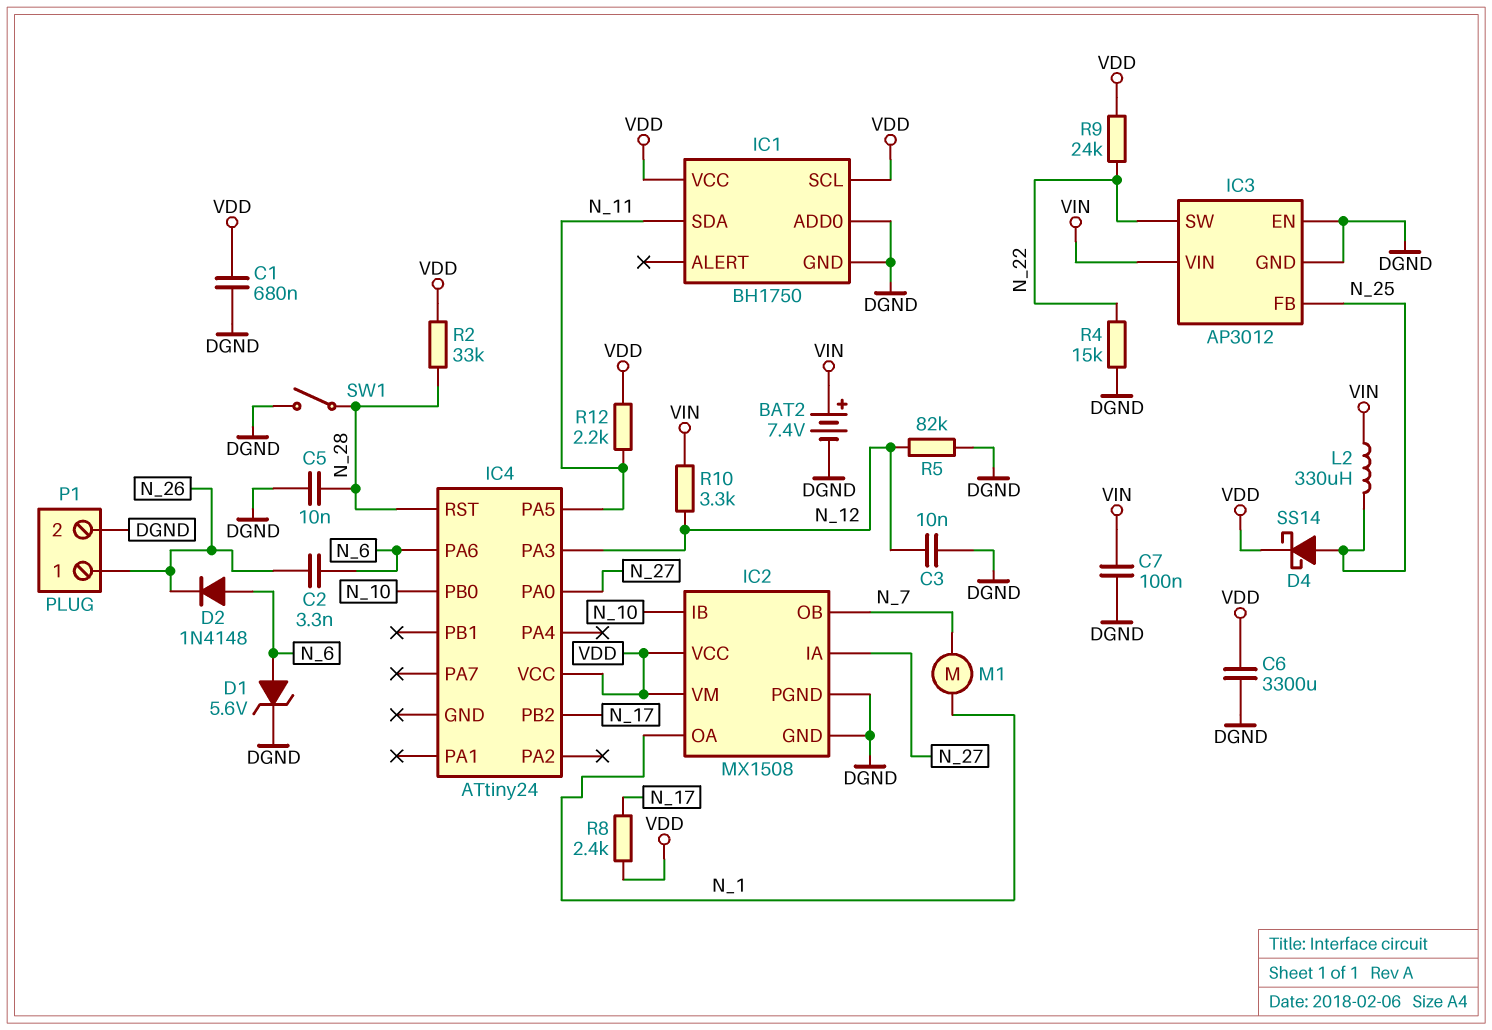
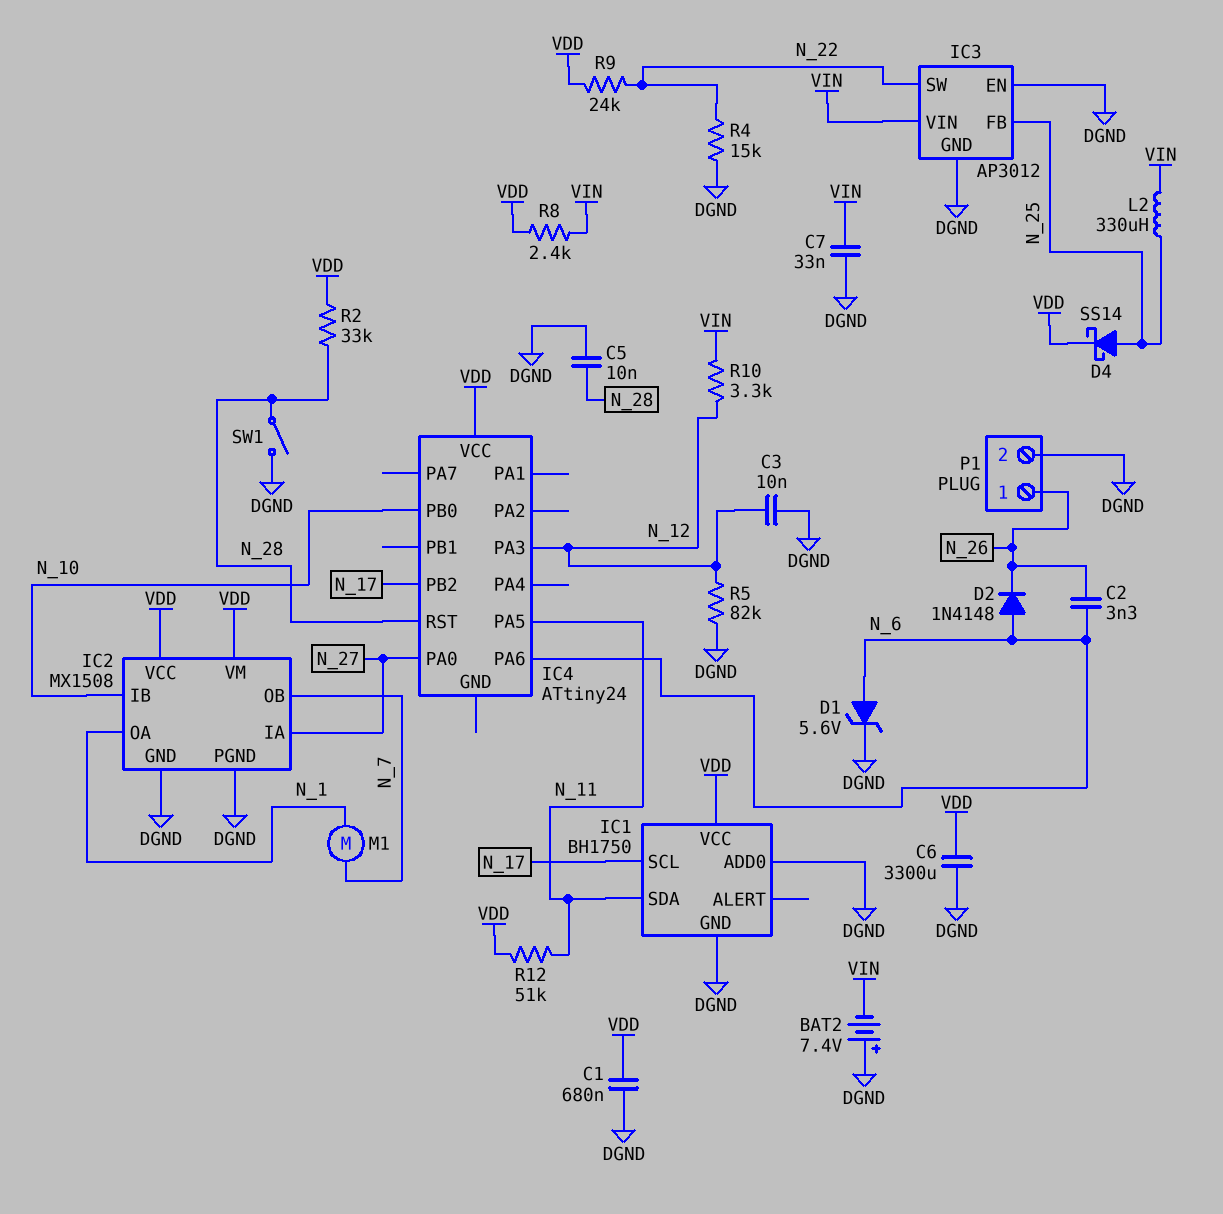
BAT2: 7.4V (plus VIN, minus DGND) -> 7.4V (plus DGND, minus VIN)
C7: 100nF (DGND, VIN) -> 33nF (DGND, VIN)
IC1 pin SCL: VDD -> N_17
R8: 2.4k (N_17, VDD) -> 2.4k (VDD, VIN)
R12: 2.2k (N_11, VDD) -> 51k (N_11, VDD)

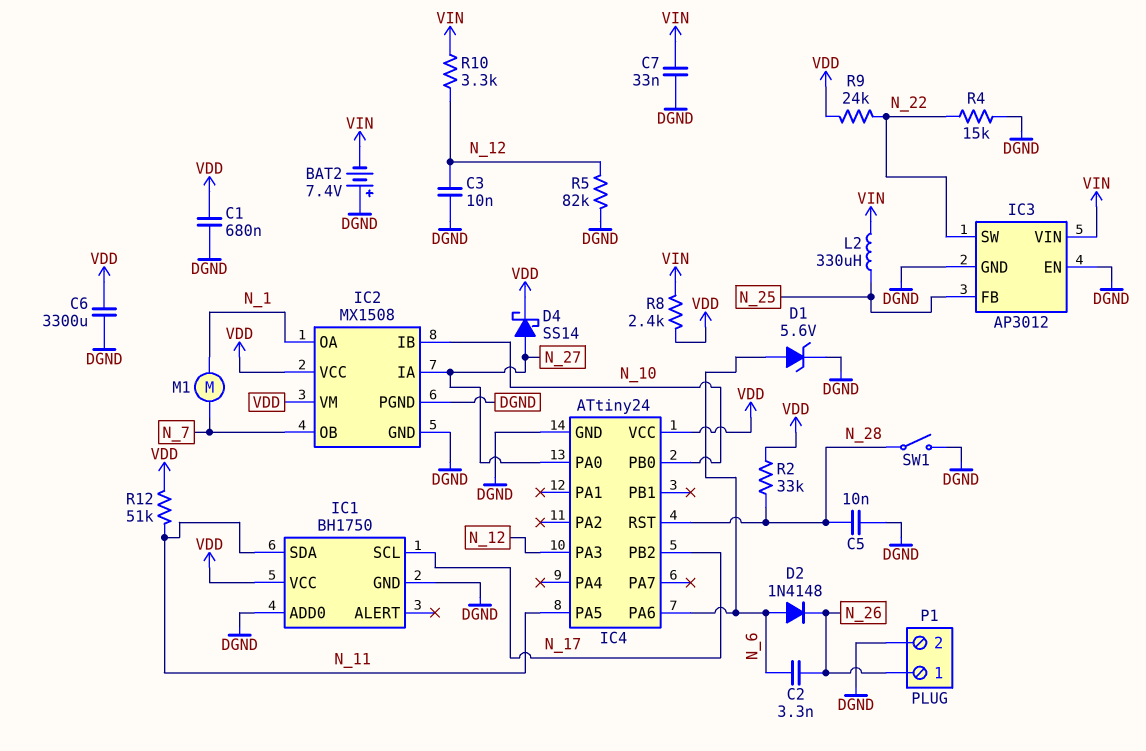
D4: schottky SS14 (A N_25, K VDD) -> schottky SS14 (A N_27, K VDD)
IC4 pin GND: none -> DGND

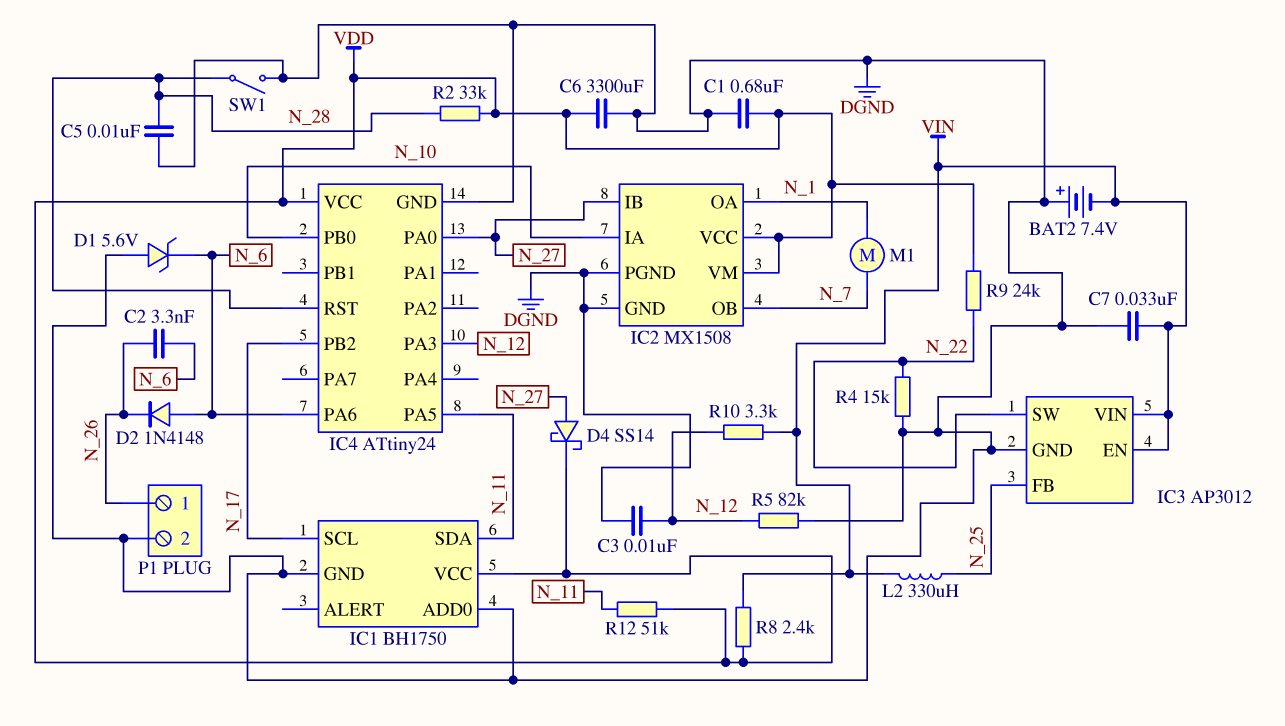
D1: zener 5.6V (A N_6, K DGND) -> zener 5.6V (A DGND, K N_6)
IC2 pin IA: N_27 -> N_10
IC2 pin IB: N_10 -> N_27
IC3 pin EN: DGND -> VIN

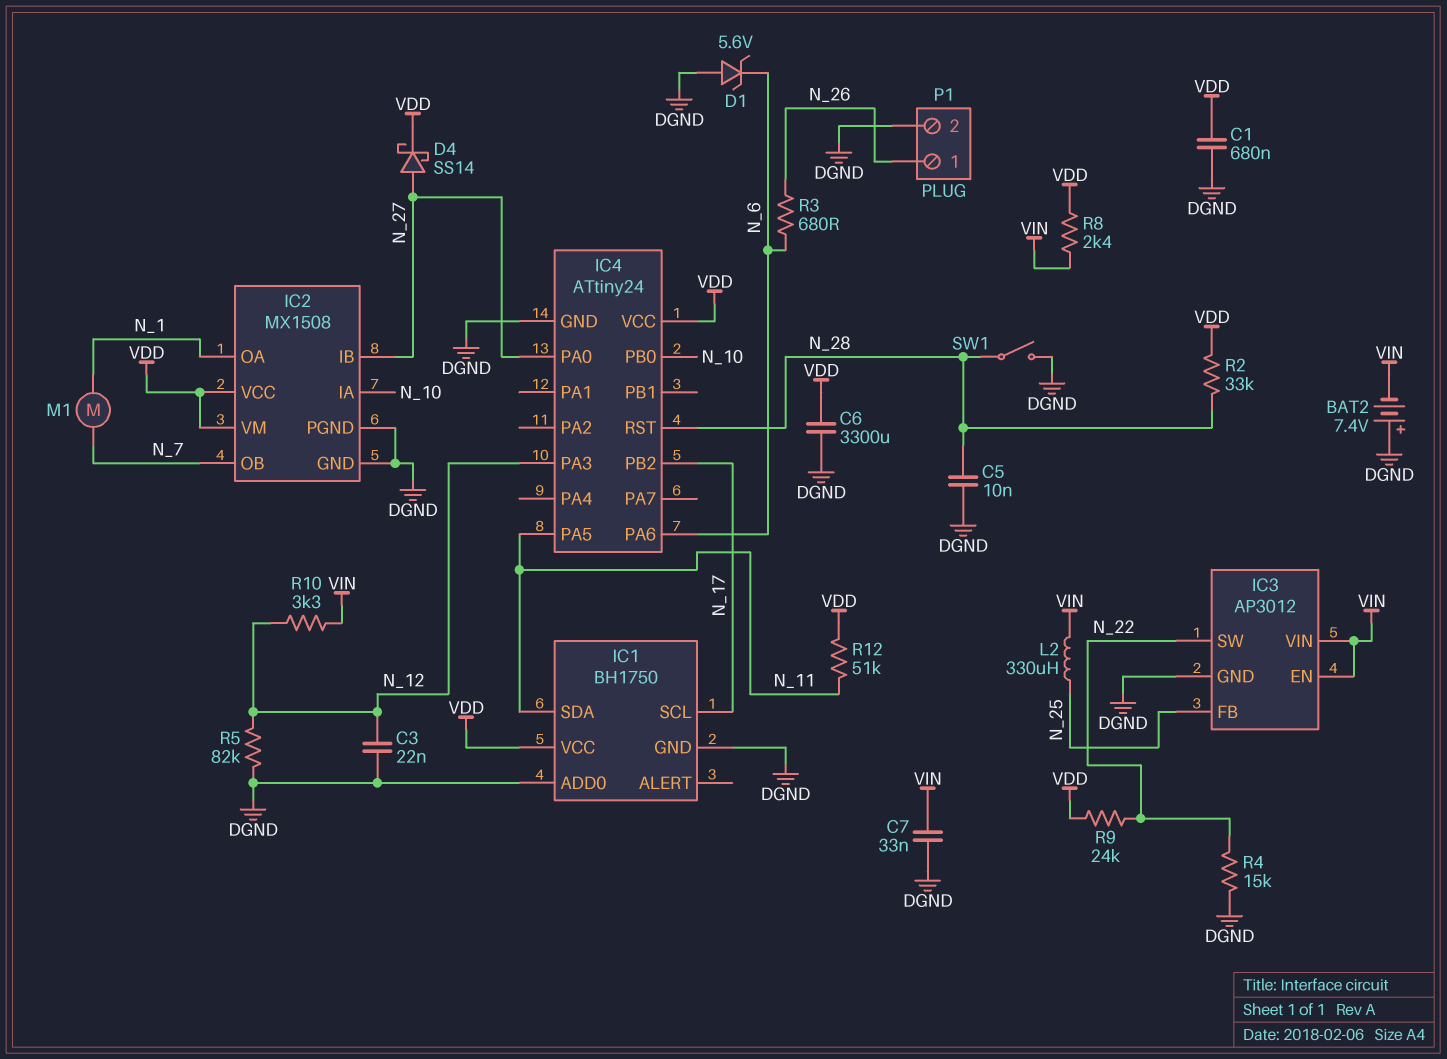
C2: 3.3nF (N_6, N_26) -> none
C3: 10nF (DGND, N_12) -> 22nF (DGND, N_12)
D2: diode 1N4148 (A N_6, K N_26) -> none
R3: none -> 680 (N_6, N_26)

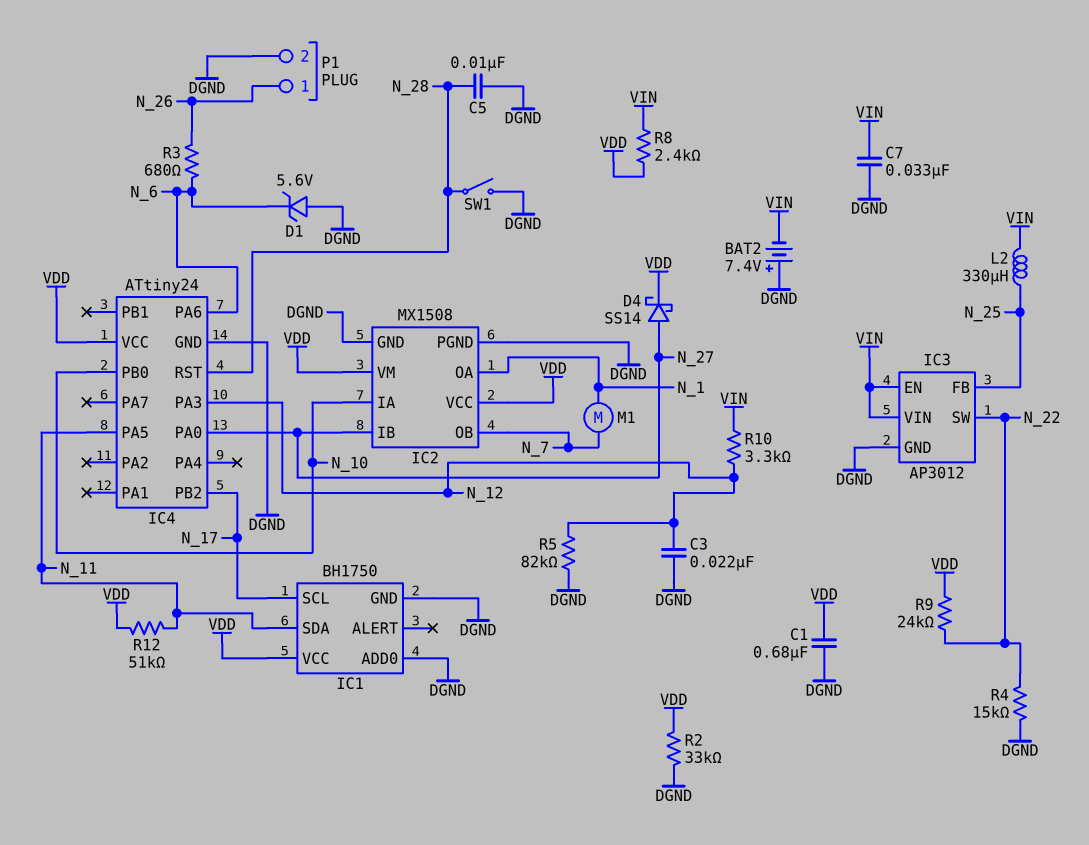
C6: 3300uF (DGND, VDD) -> none
R2: 33k (N_28, VDD) -> 33k (DGND, VDD)

